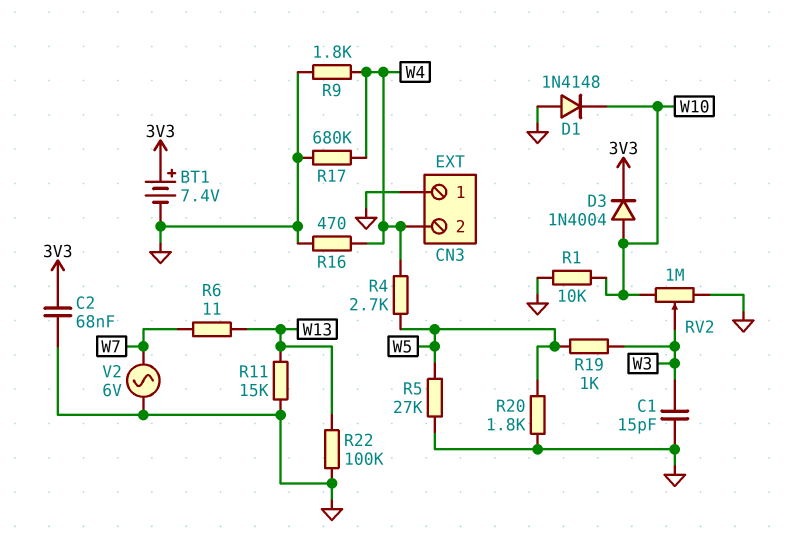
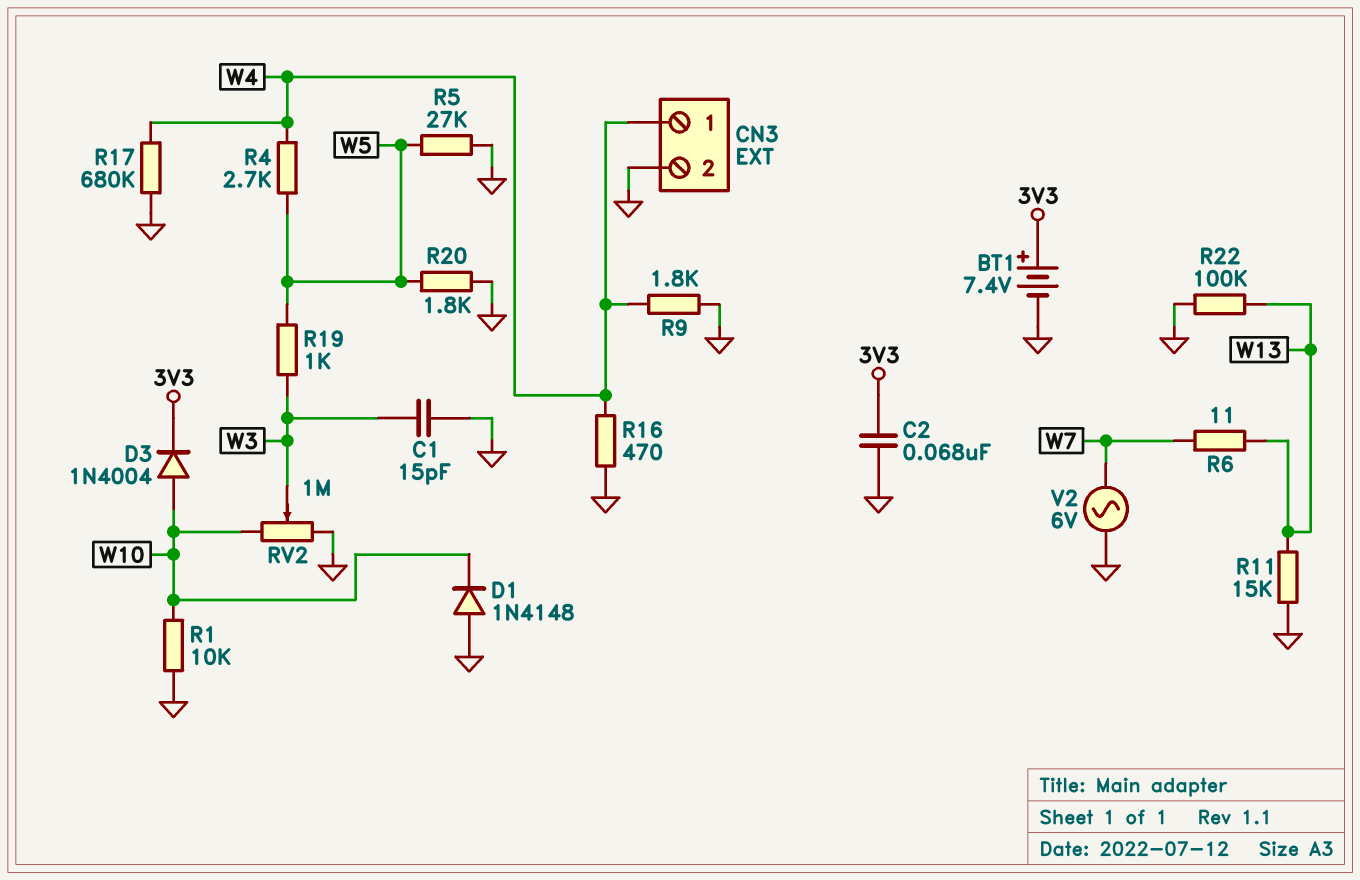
CN3 pin 1: GND -> W4
CN3 pin 2: W4 -> GND

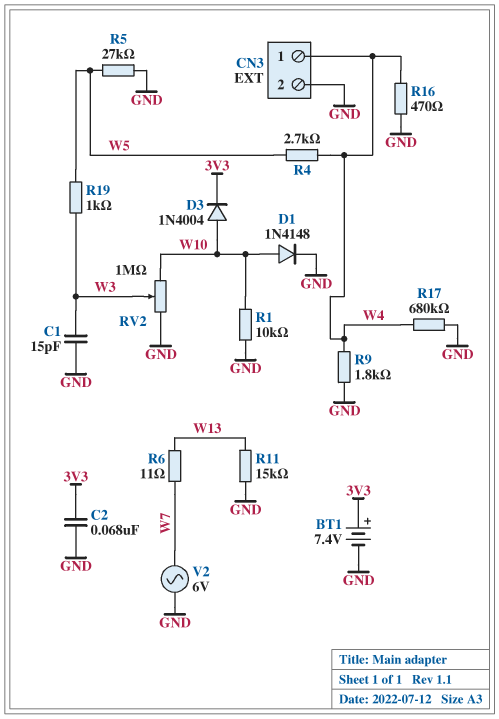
D1: diode 1N4148 (A GND, K W10) -> diode 1N4148 (A W10, K GND)
R20: 1.8k (GND, W5) -> none
R22: 100k (GND, W13) -> none

